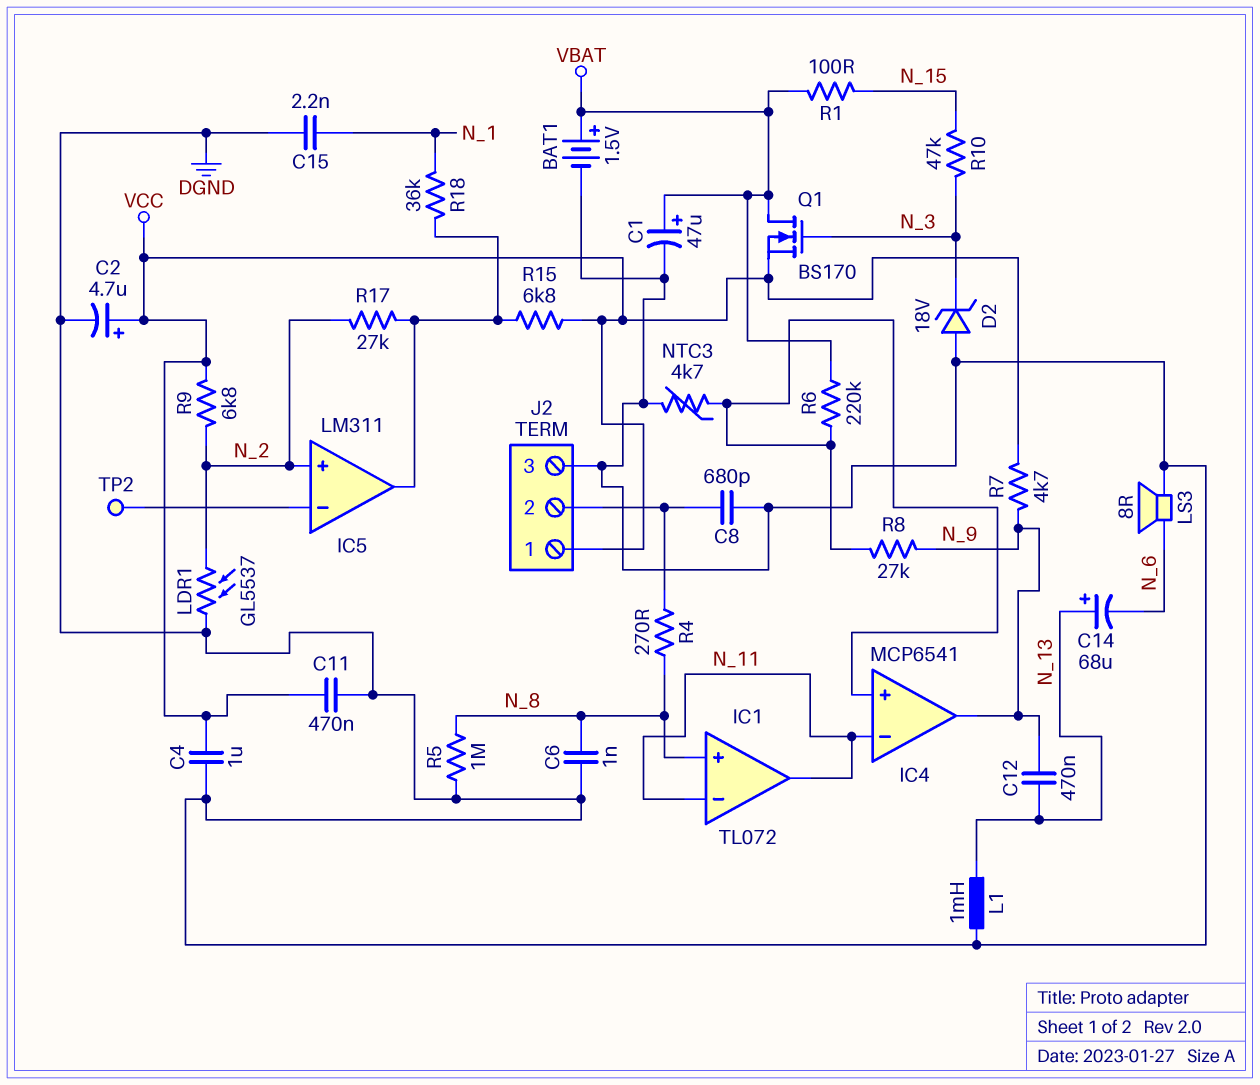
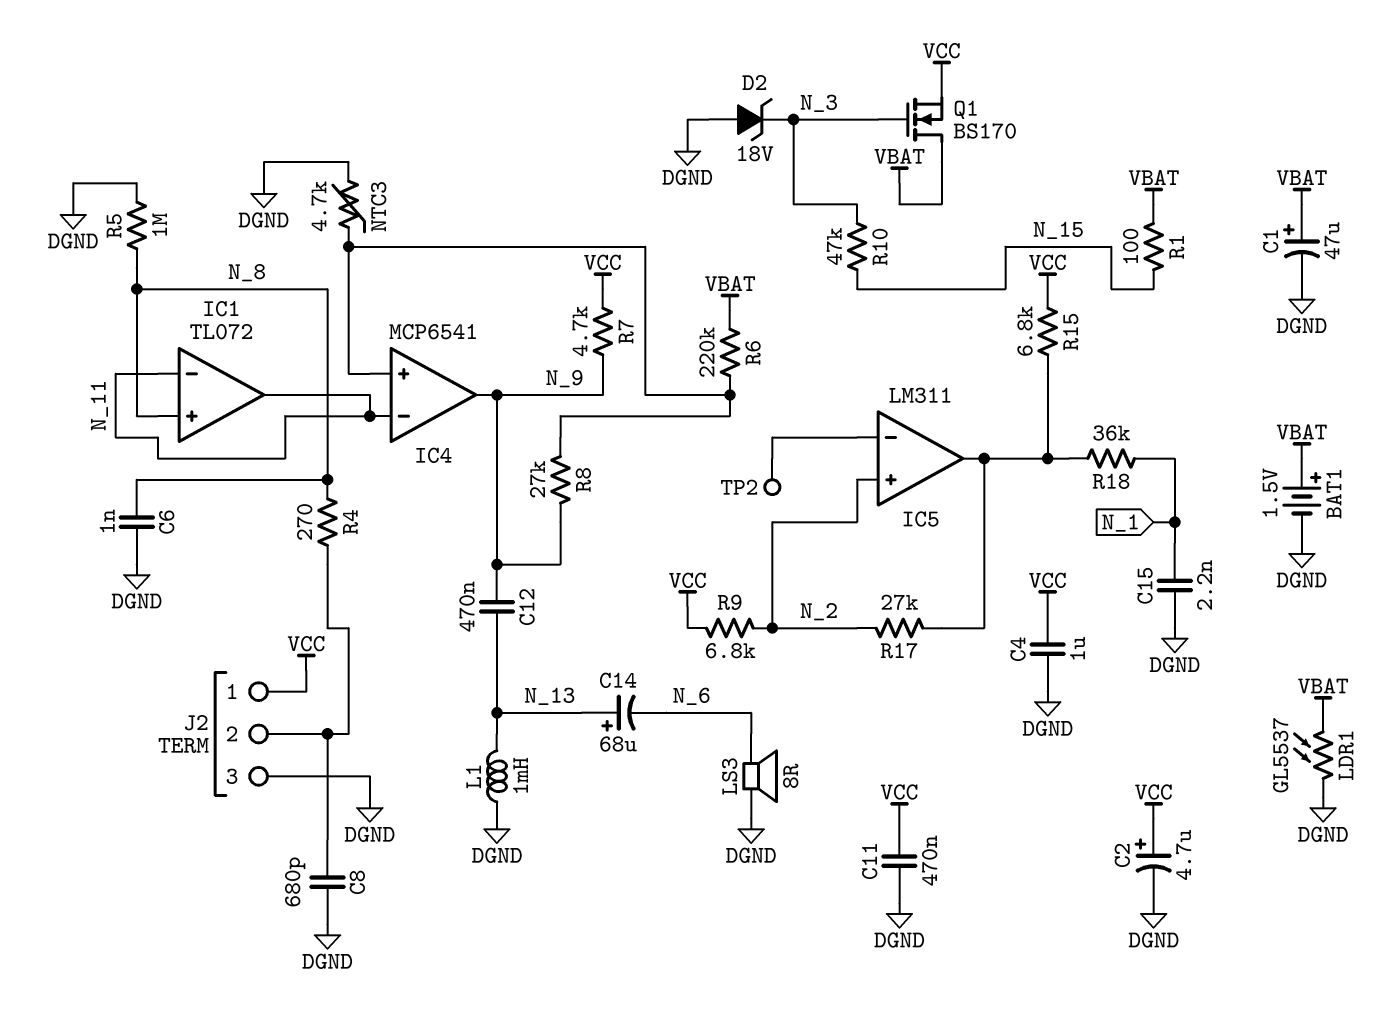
LDR1: GL5537 (DGND, N_2) -> GL5537 (DGND, VBAT)

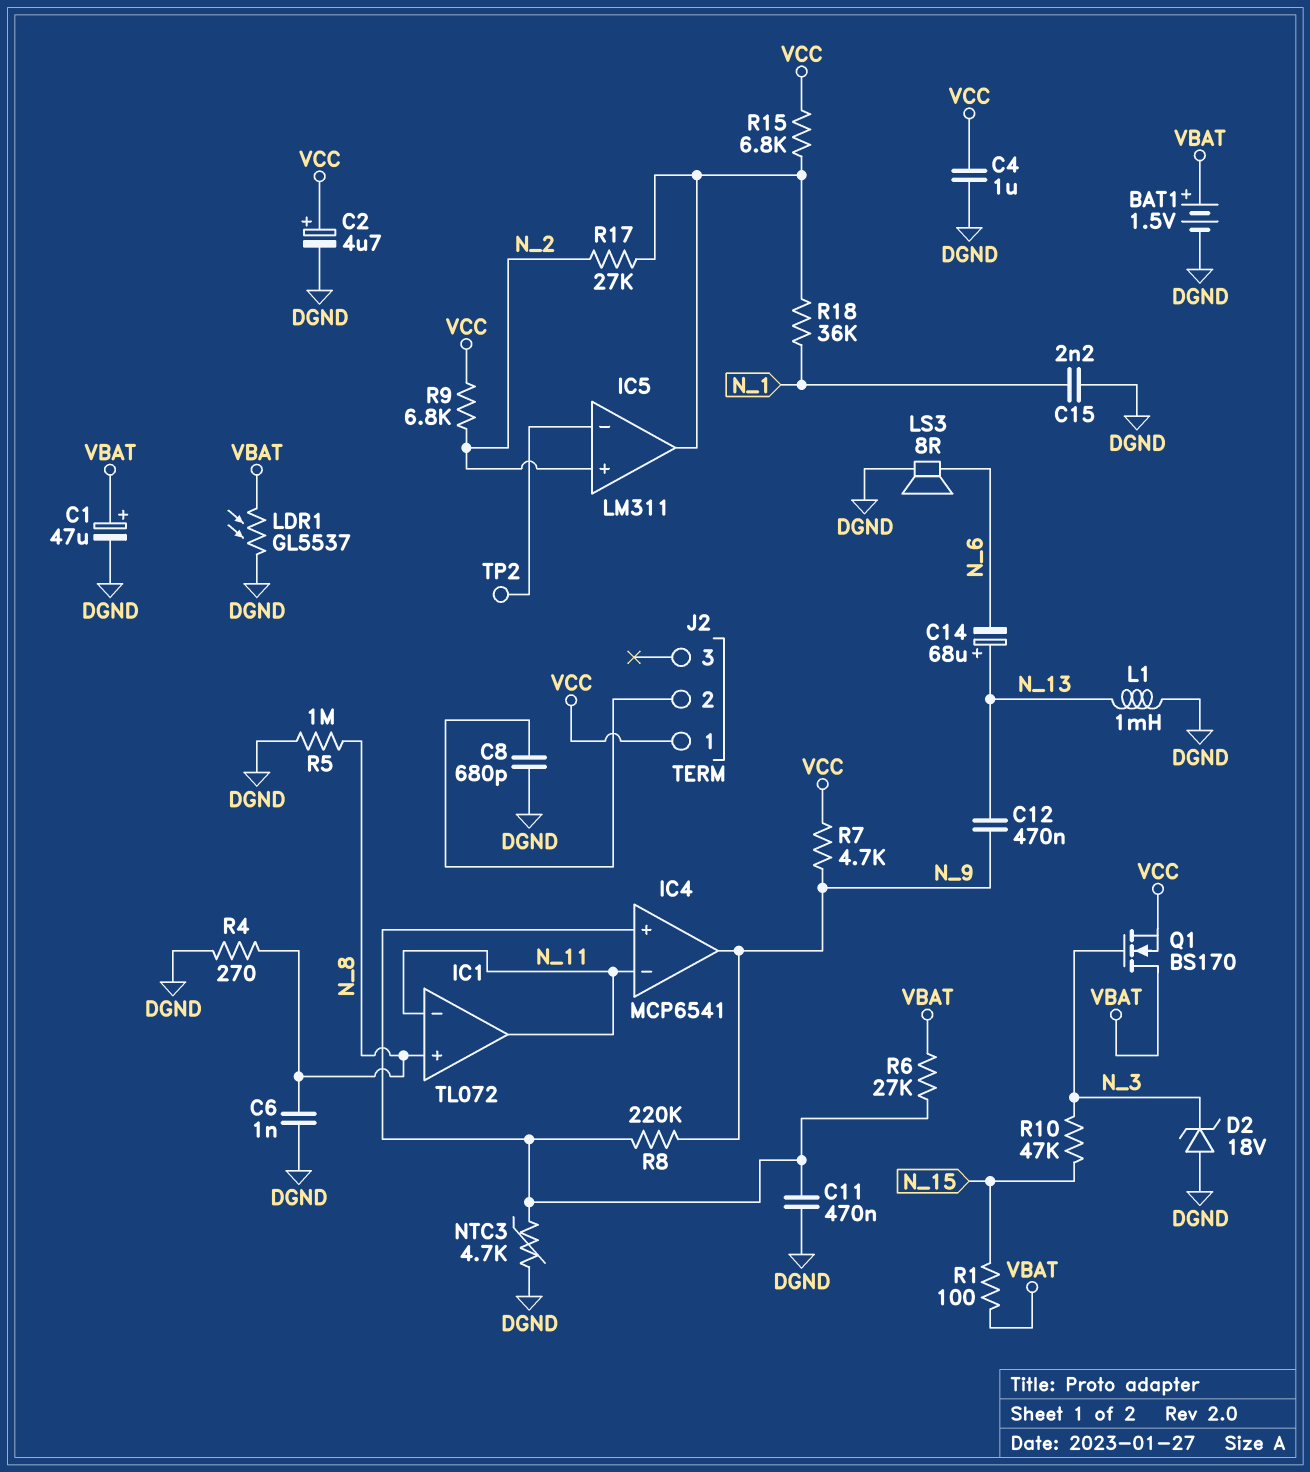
C11: 470nF (DGND, VCC) -> 470nF (DGND, IC4/in+)
J2 pin 3: DGND -> none
R4: 270 (J2/2, N_8) -> 270 (DGND, N_8)
R6: 220k (IC4/in+, VBAT) -> 27k (IC4/in+, VBAT)
R8: 27k (IC4/in+, N_9) -> 220k (IC4/in+, N_9)

